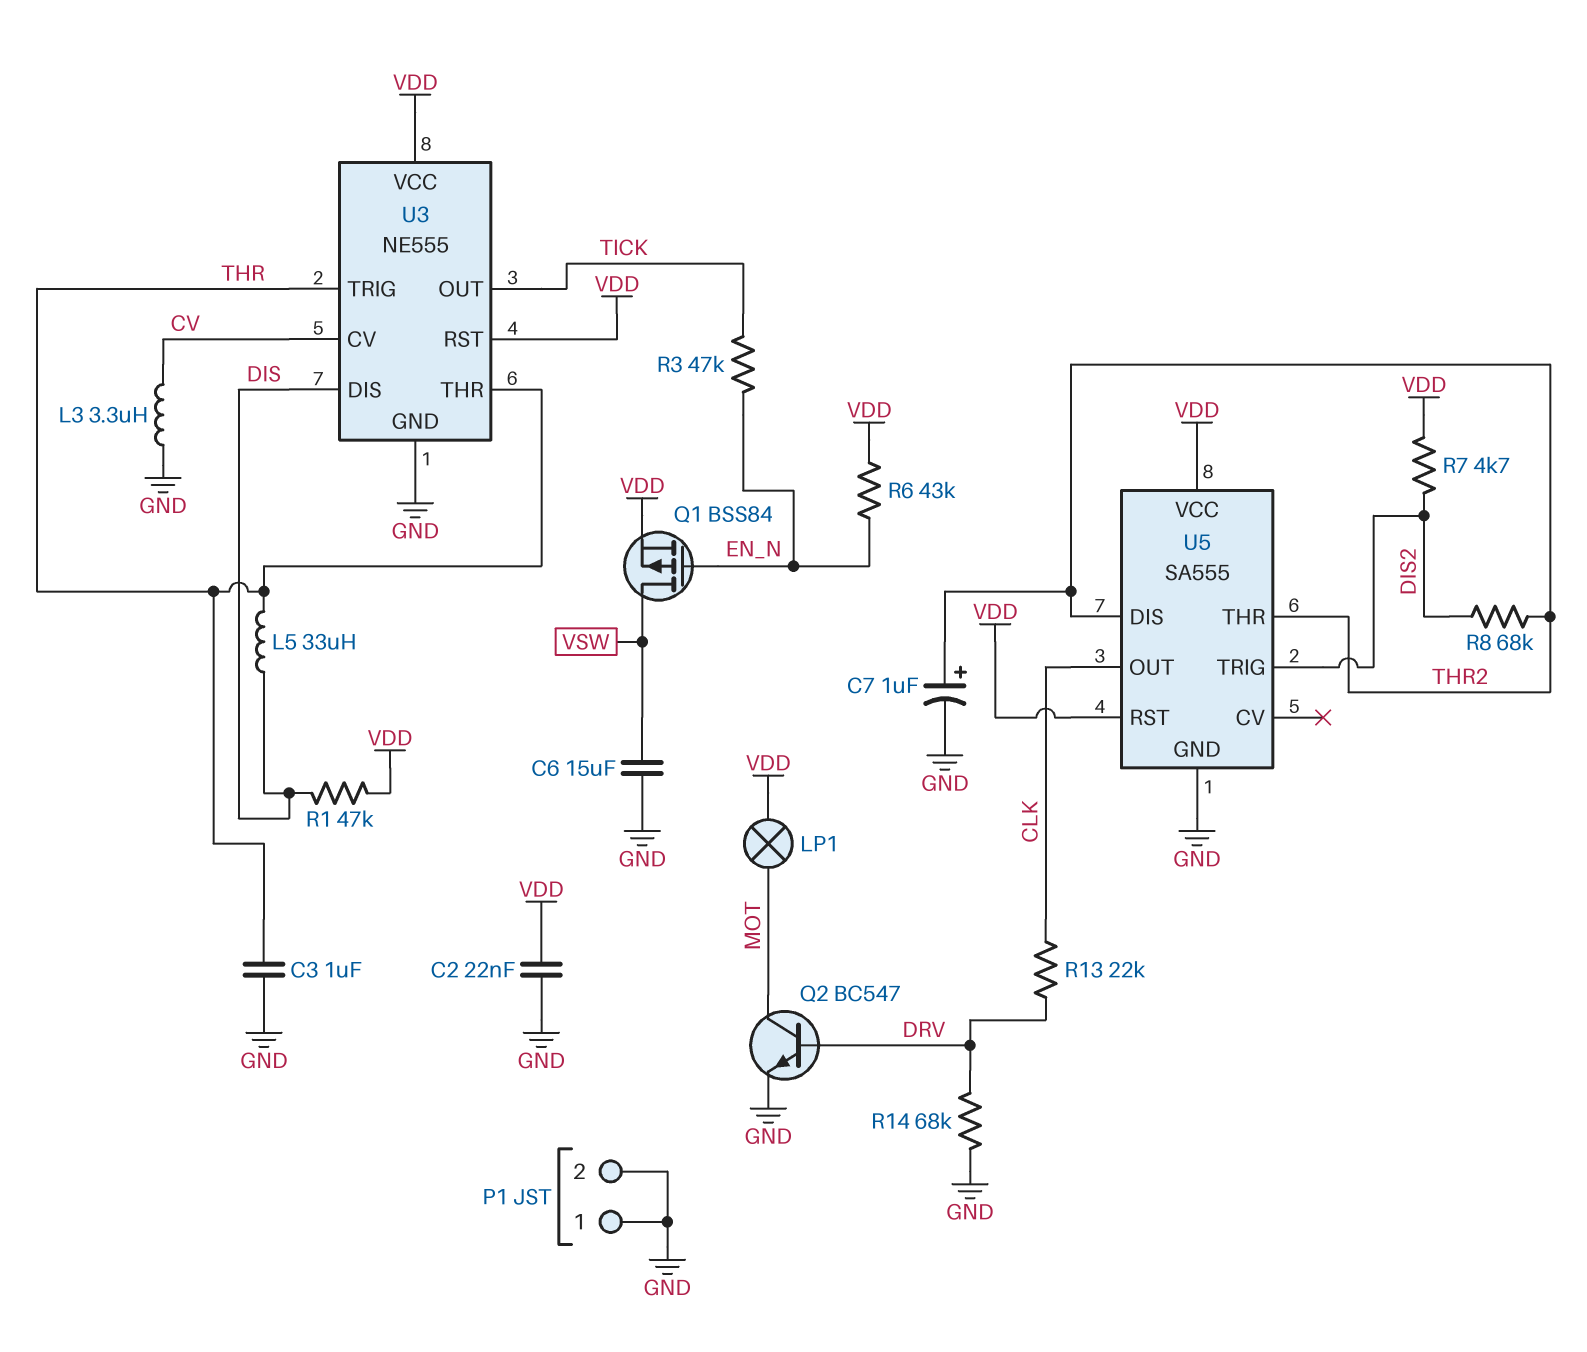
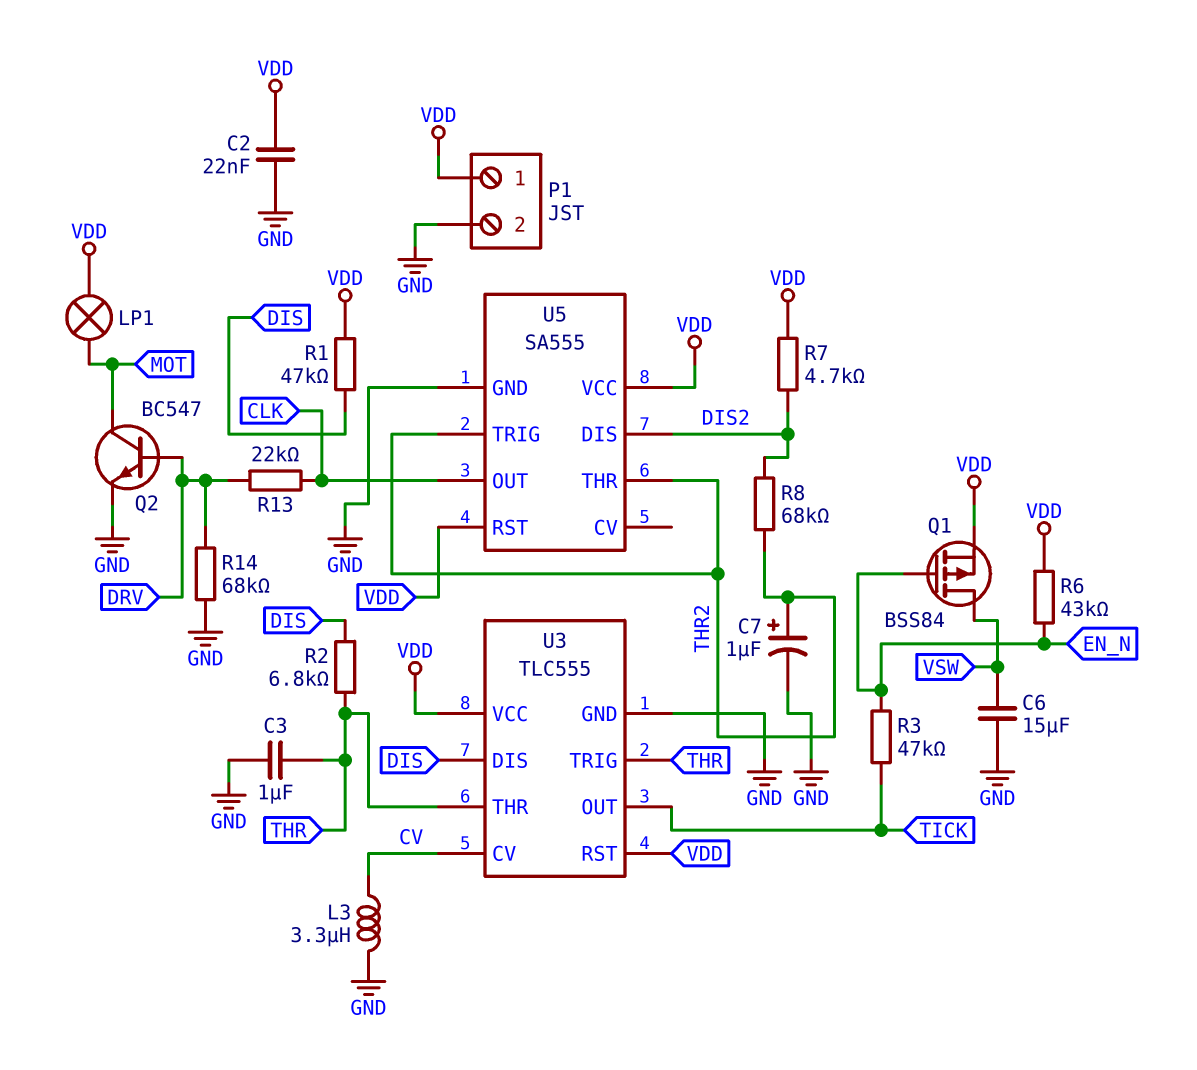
L5: 33uH (DIS, THR) -> none
P1 pin 1: GND -> VDD
R2: none -> 6.8k (DIS, THR)
U3: NE555 -> TLC555
U5 pin DIS: THR2 -> DIS2
U5 pin TRIG: DIS2 -> THR2

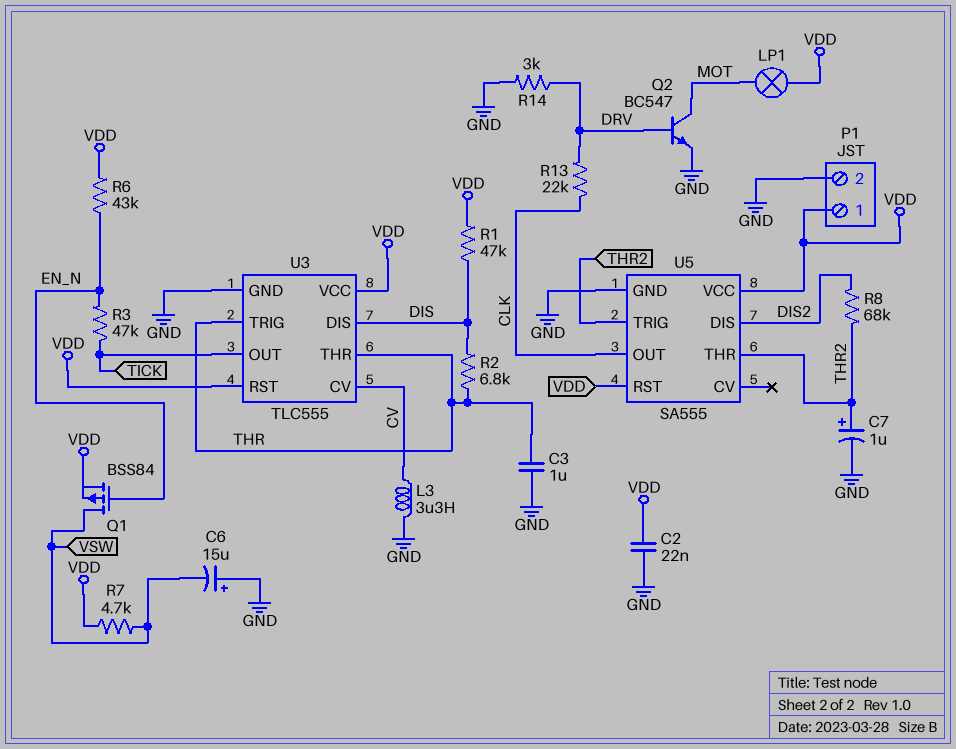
C6: 15uF (GND, VSW) -> 15uF (plus GND, minus VSW)
R7: 4.7k (DIS2, VDD) -> 4.7k (VDD, VSW)
R14: 68k (DRV, GND) -> 3k (DRV, GND)

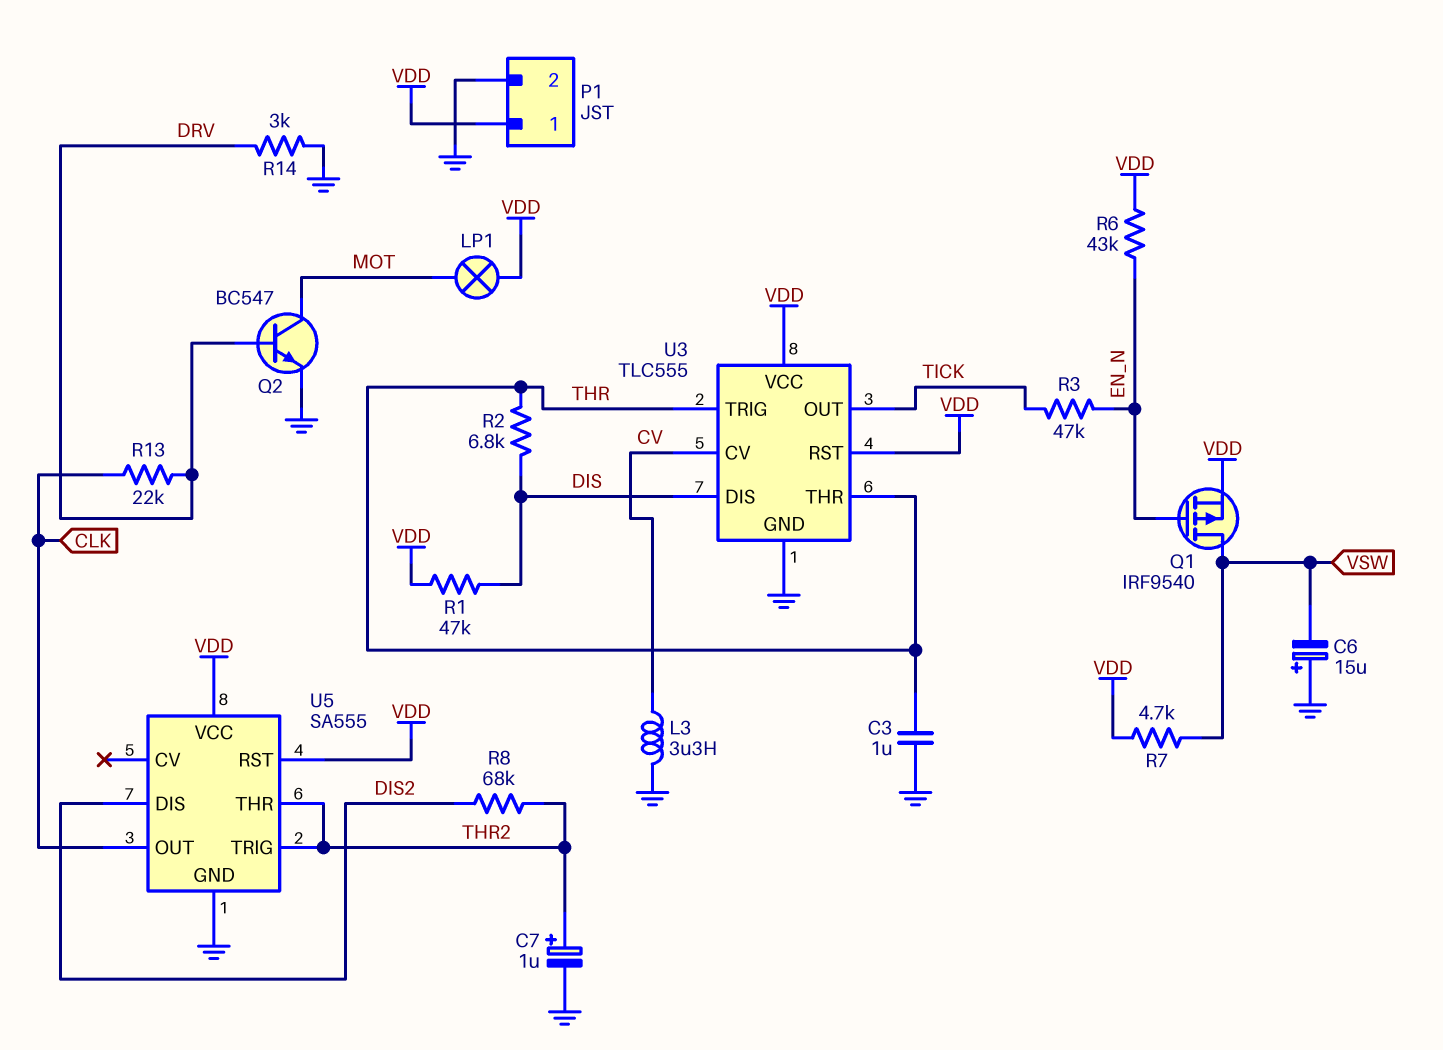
C2: 22nF (GND, VDD) -> none
Q1: PMOS BSS84 (G EN_N, D VSW, S VDD) -> PMOS IRF9540 (G EN_N, D VSW, S VDD)

